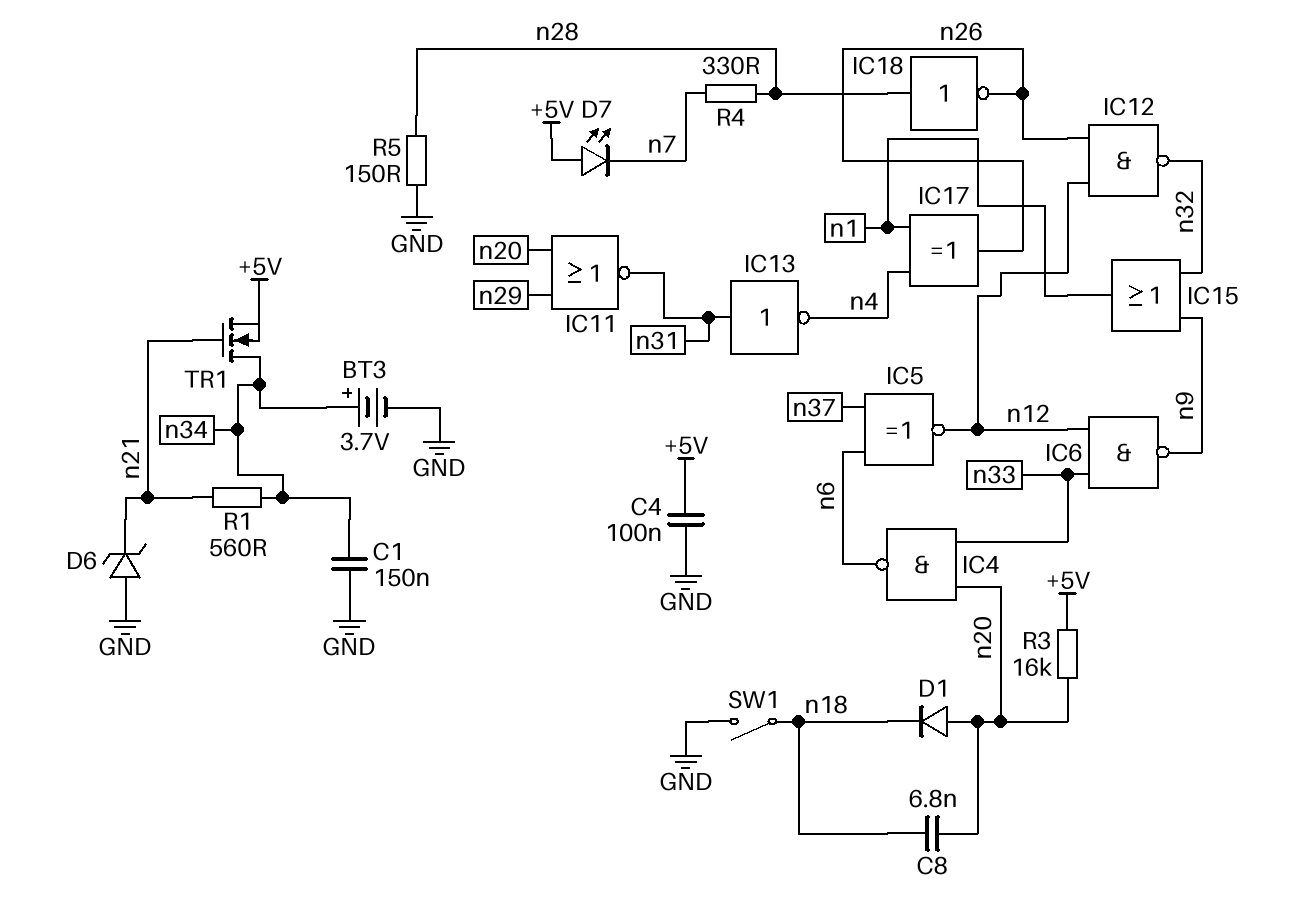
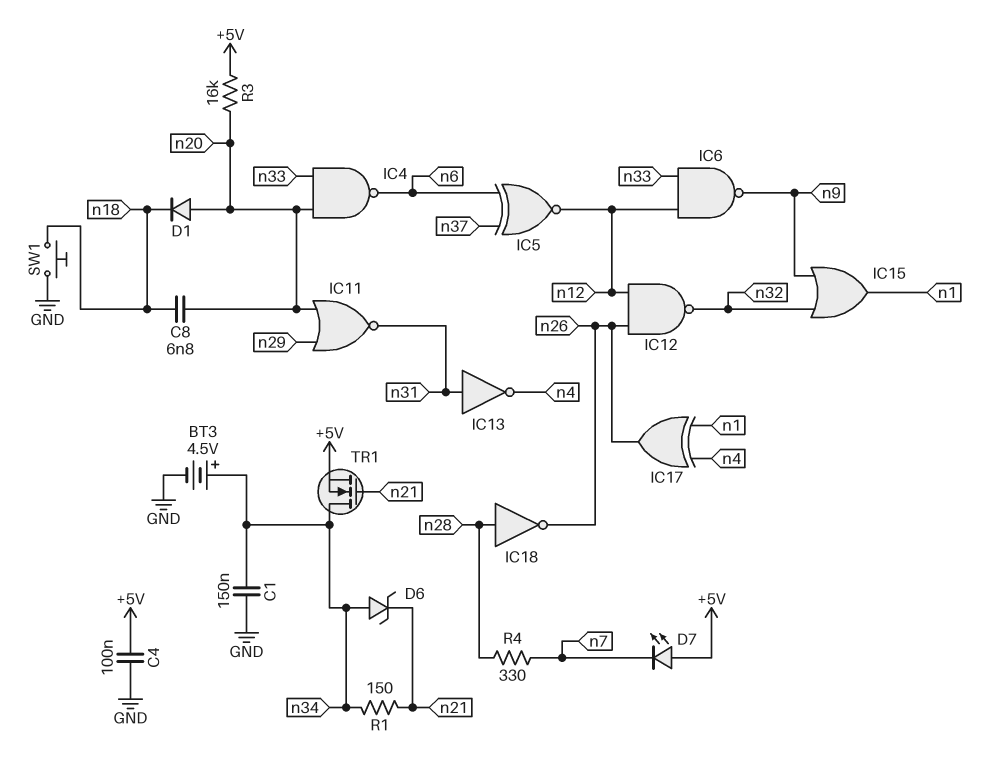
BT3: 3.7V (plus n34, minus GND) -> 4.5V (plus n34, minus GND)
D6: zener (A GND, K n21) -> zener (A n34, K n21)
R1: 560 (n21, n34) -> 150 (n21, n34)
R5: 150 (GND, n28) -> none
SW1: switch (GND, n18) -> button (GND, n18)

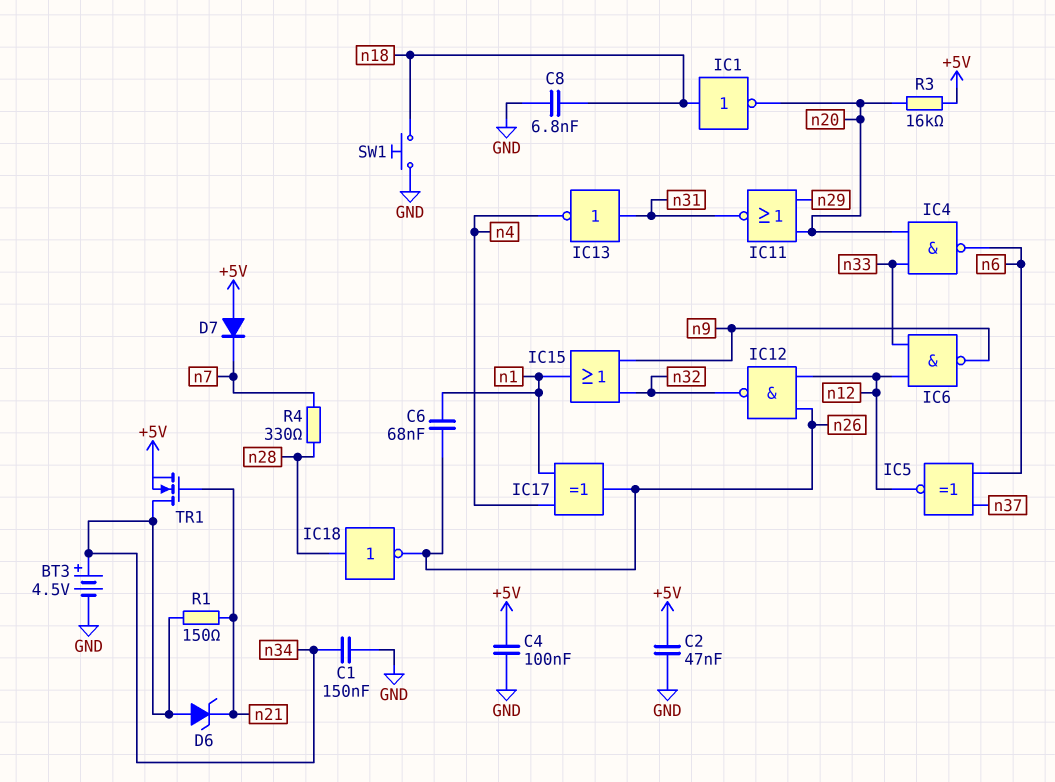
C2: none -> 47nF (+5V, GND)
C6: none -> 68nF (n1, n26)
C8: 6.8nF (n18, n20) -> 6.8nF (GND, n18)
D1: diode (A n20, K n18) -> none
D7: LED (A +5V, K n7) -> diode (A +5V, K n7)
IC1: none -> NOT (in n18, out n20)

